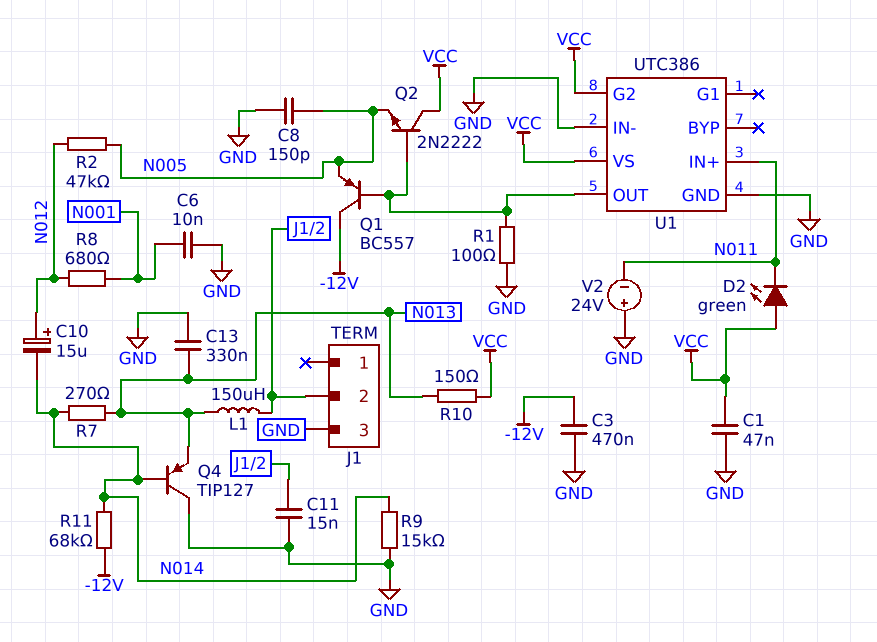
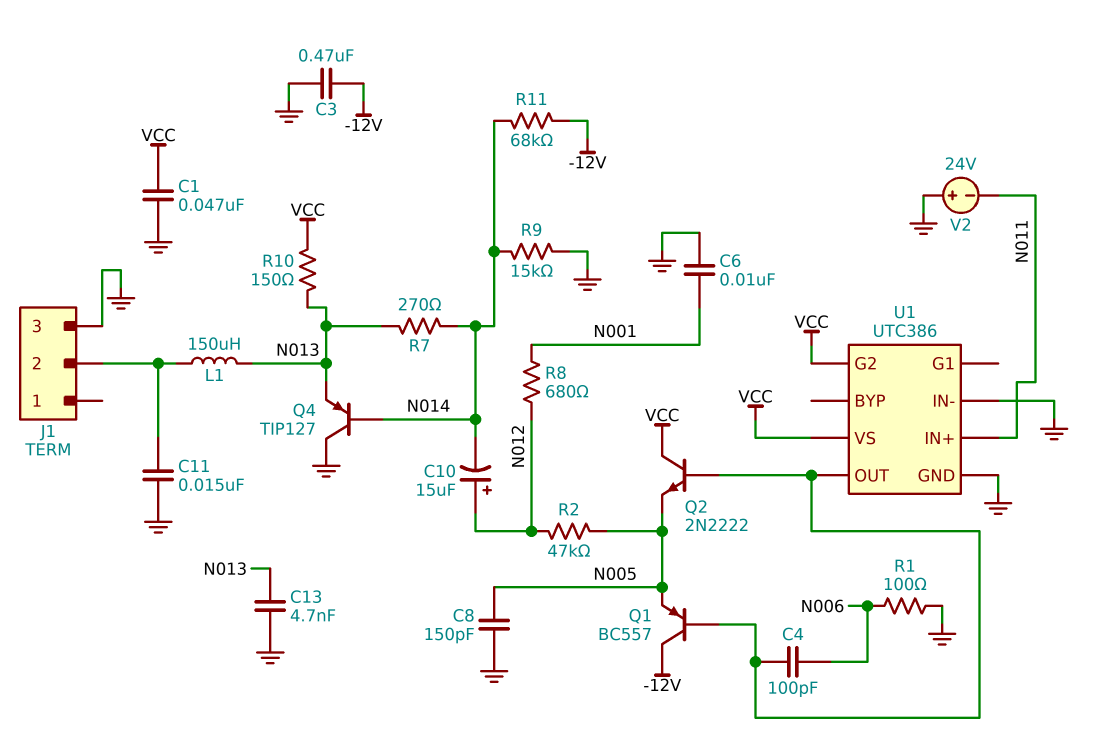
C4: none -> 100pF (N006, U1/OUT)
C13: 330nF (GND, N013) -> 4.7nF (GND, N013)
D2: LED green (A VCC, K N011) -> none
R1: 100 (GND, U1/OUT) -> 100 (GND, N006)

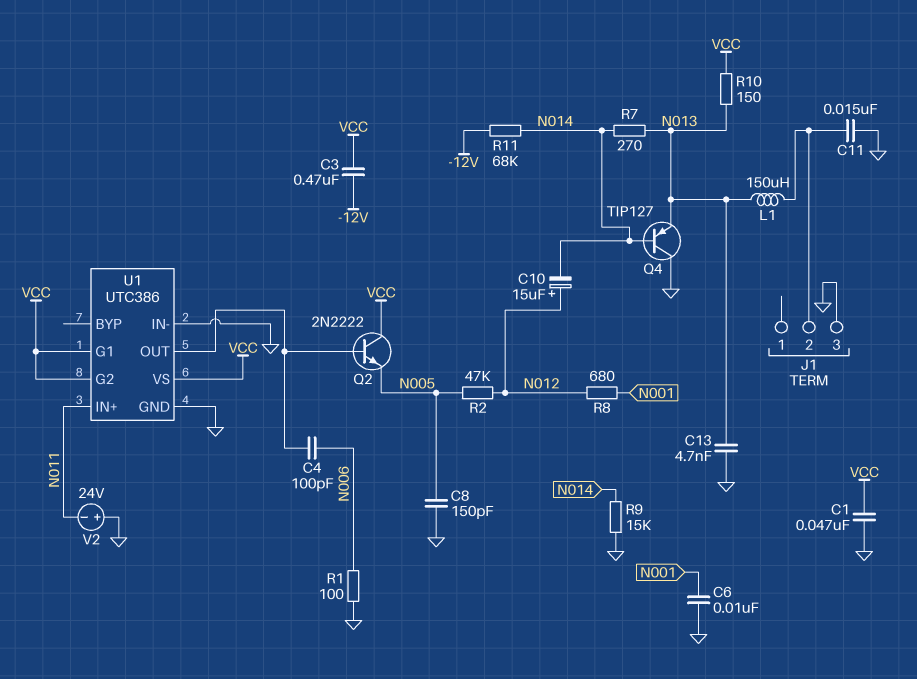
C3: 470nF (-12V, GND) -> 470nF (-12V, VCC)
Q1: PNP BC557 (B U1/OUT, C -12V, E N005) -> none
U1 pin G1: none -> VCC

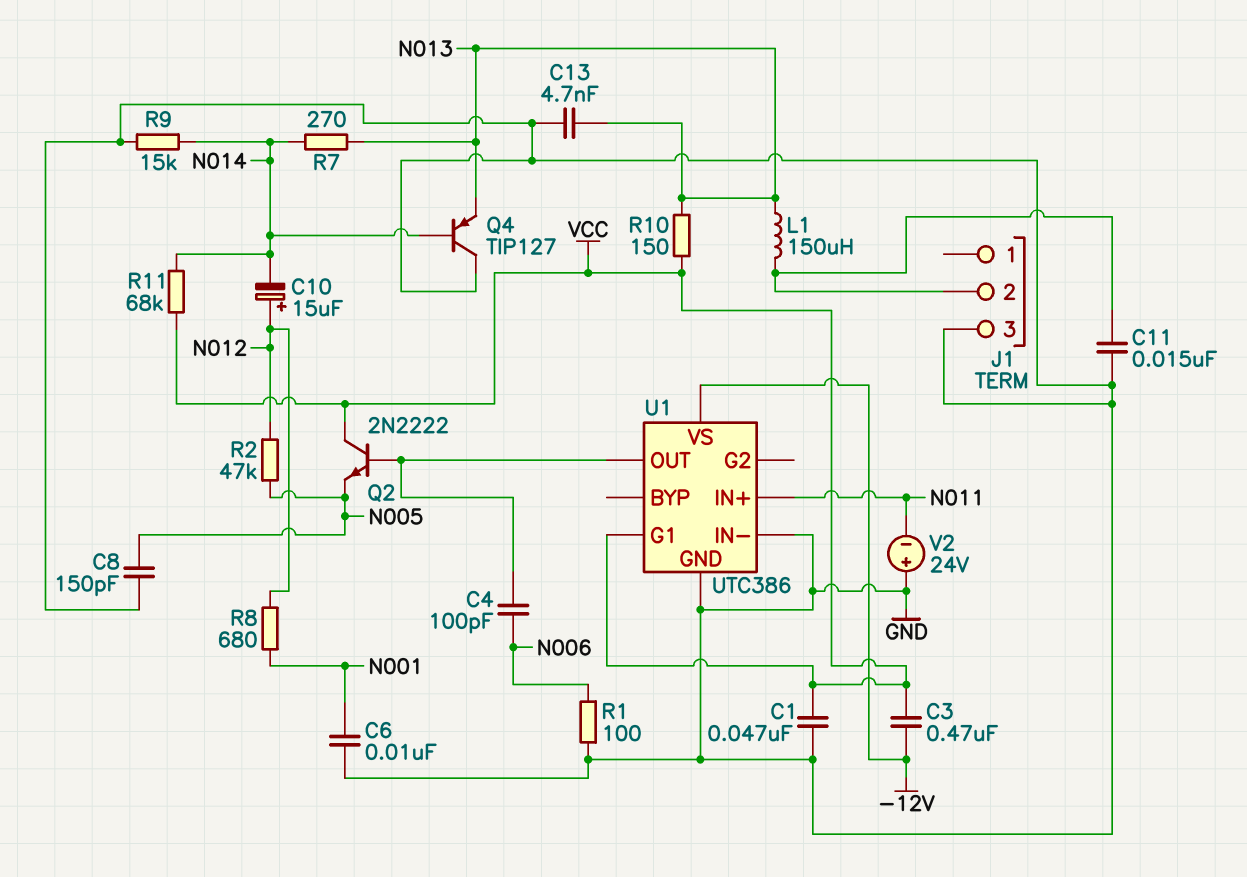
R11: 68k (-12V, N014) -> 68k (N014, VCC)
U1 pin G2: VCC -> none
U1 pin VS: VCC -> -12V

